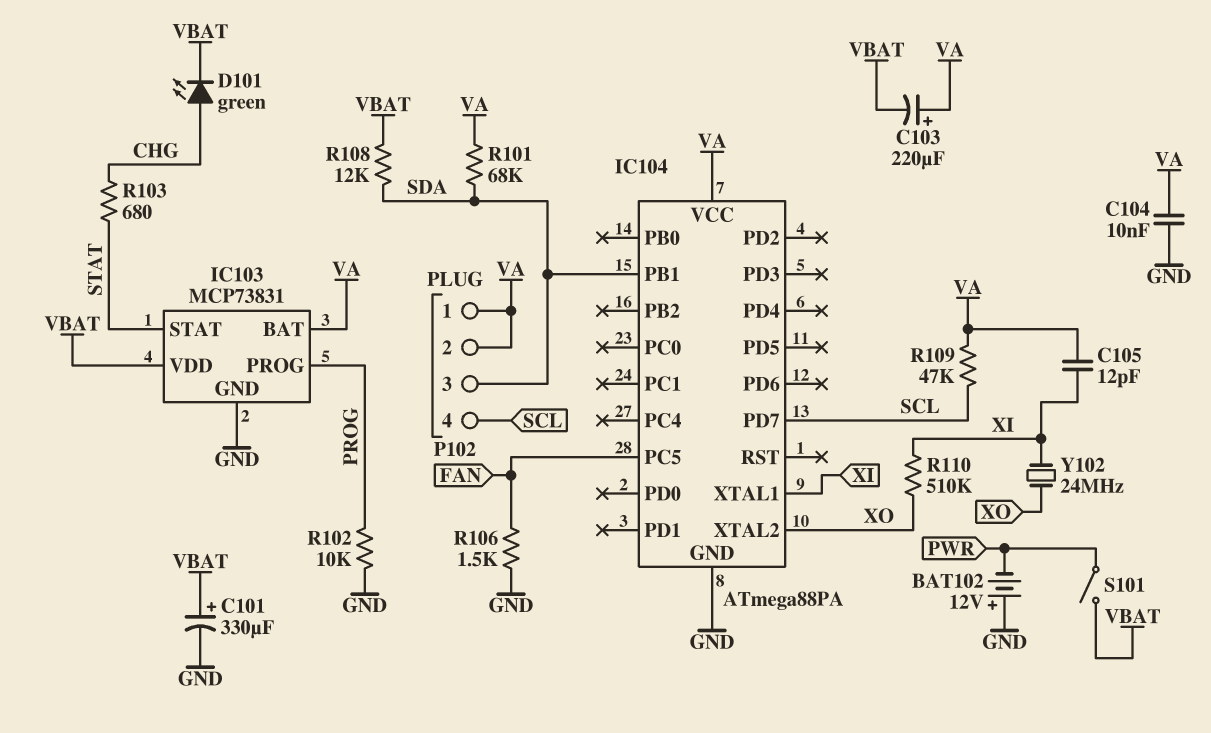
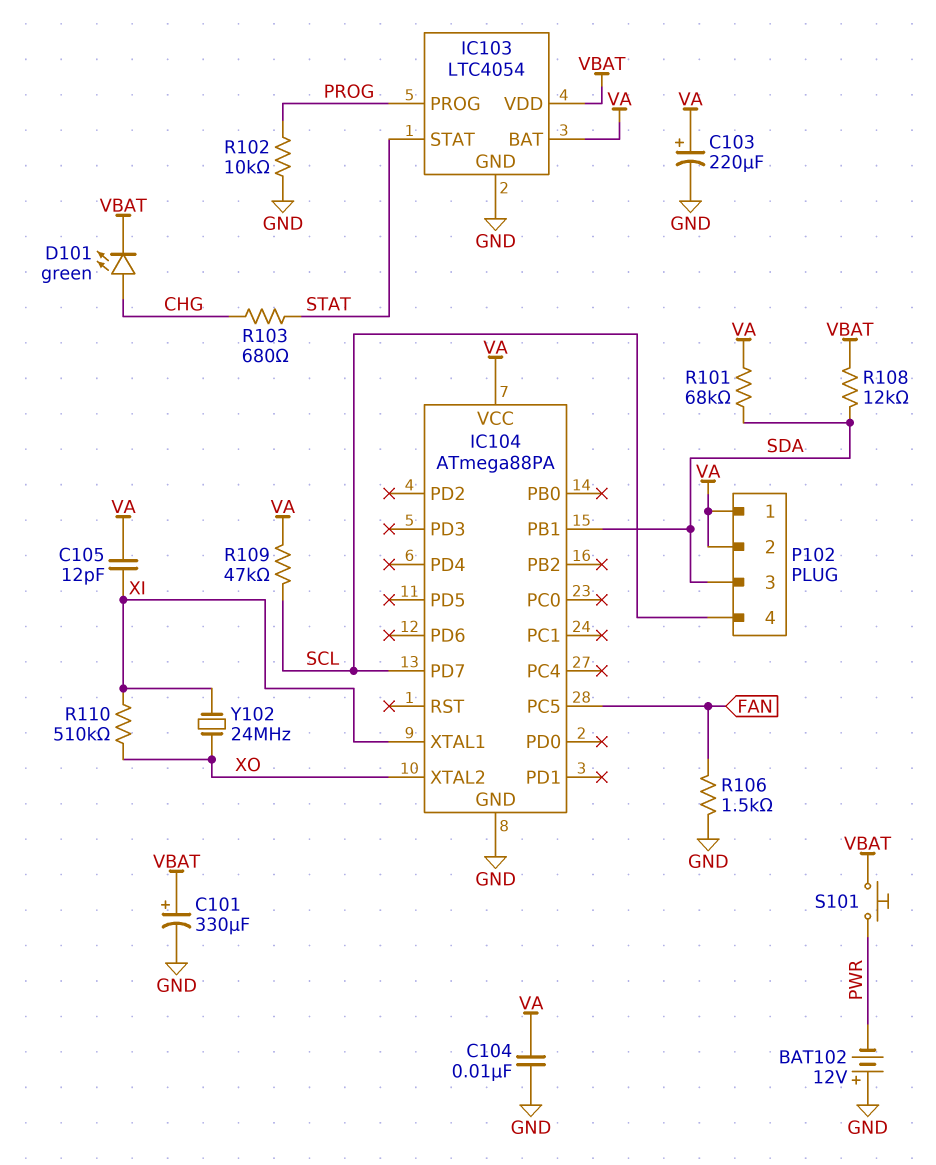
C103: 220uF (plus VA, minus VBAT) -> 220uF (plus VA, minus GND)
IC103: MCP73831 -> LTC4054
S101: switch (PWR, VBAT) -> button (PWR, VBAT)

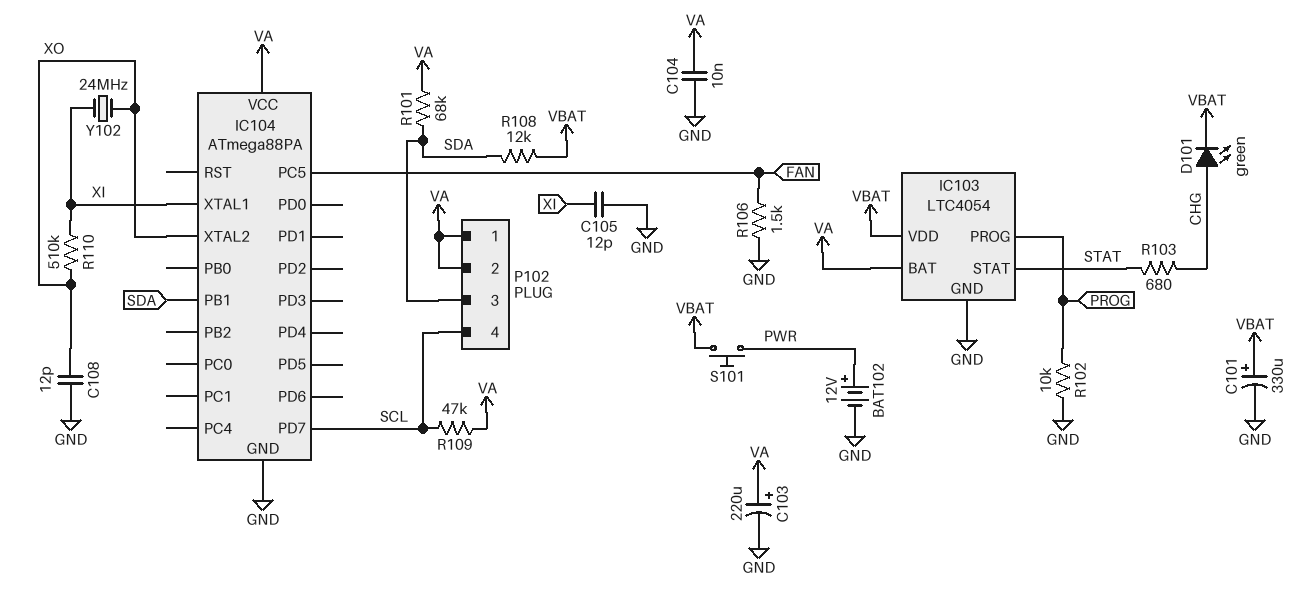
BAT102: 12V (plus GND, minus PWR) -> 12V (plus PWR, minus GND)
C105: 12pF (VA, XI) -> 12pF (GND, XI)
C108: none -> 12pF (GND, XO)

